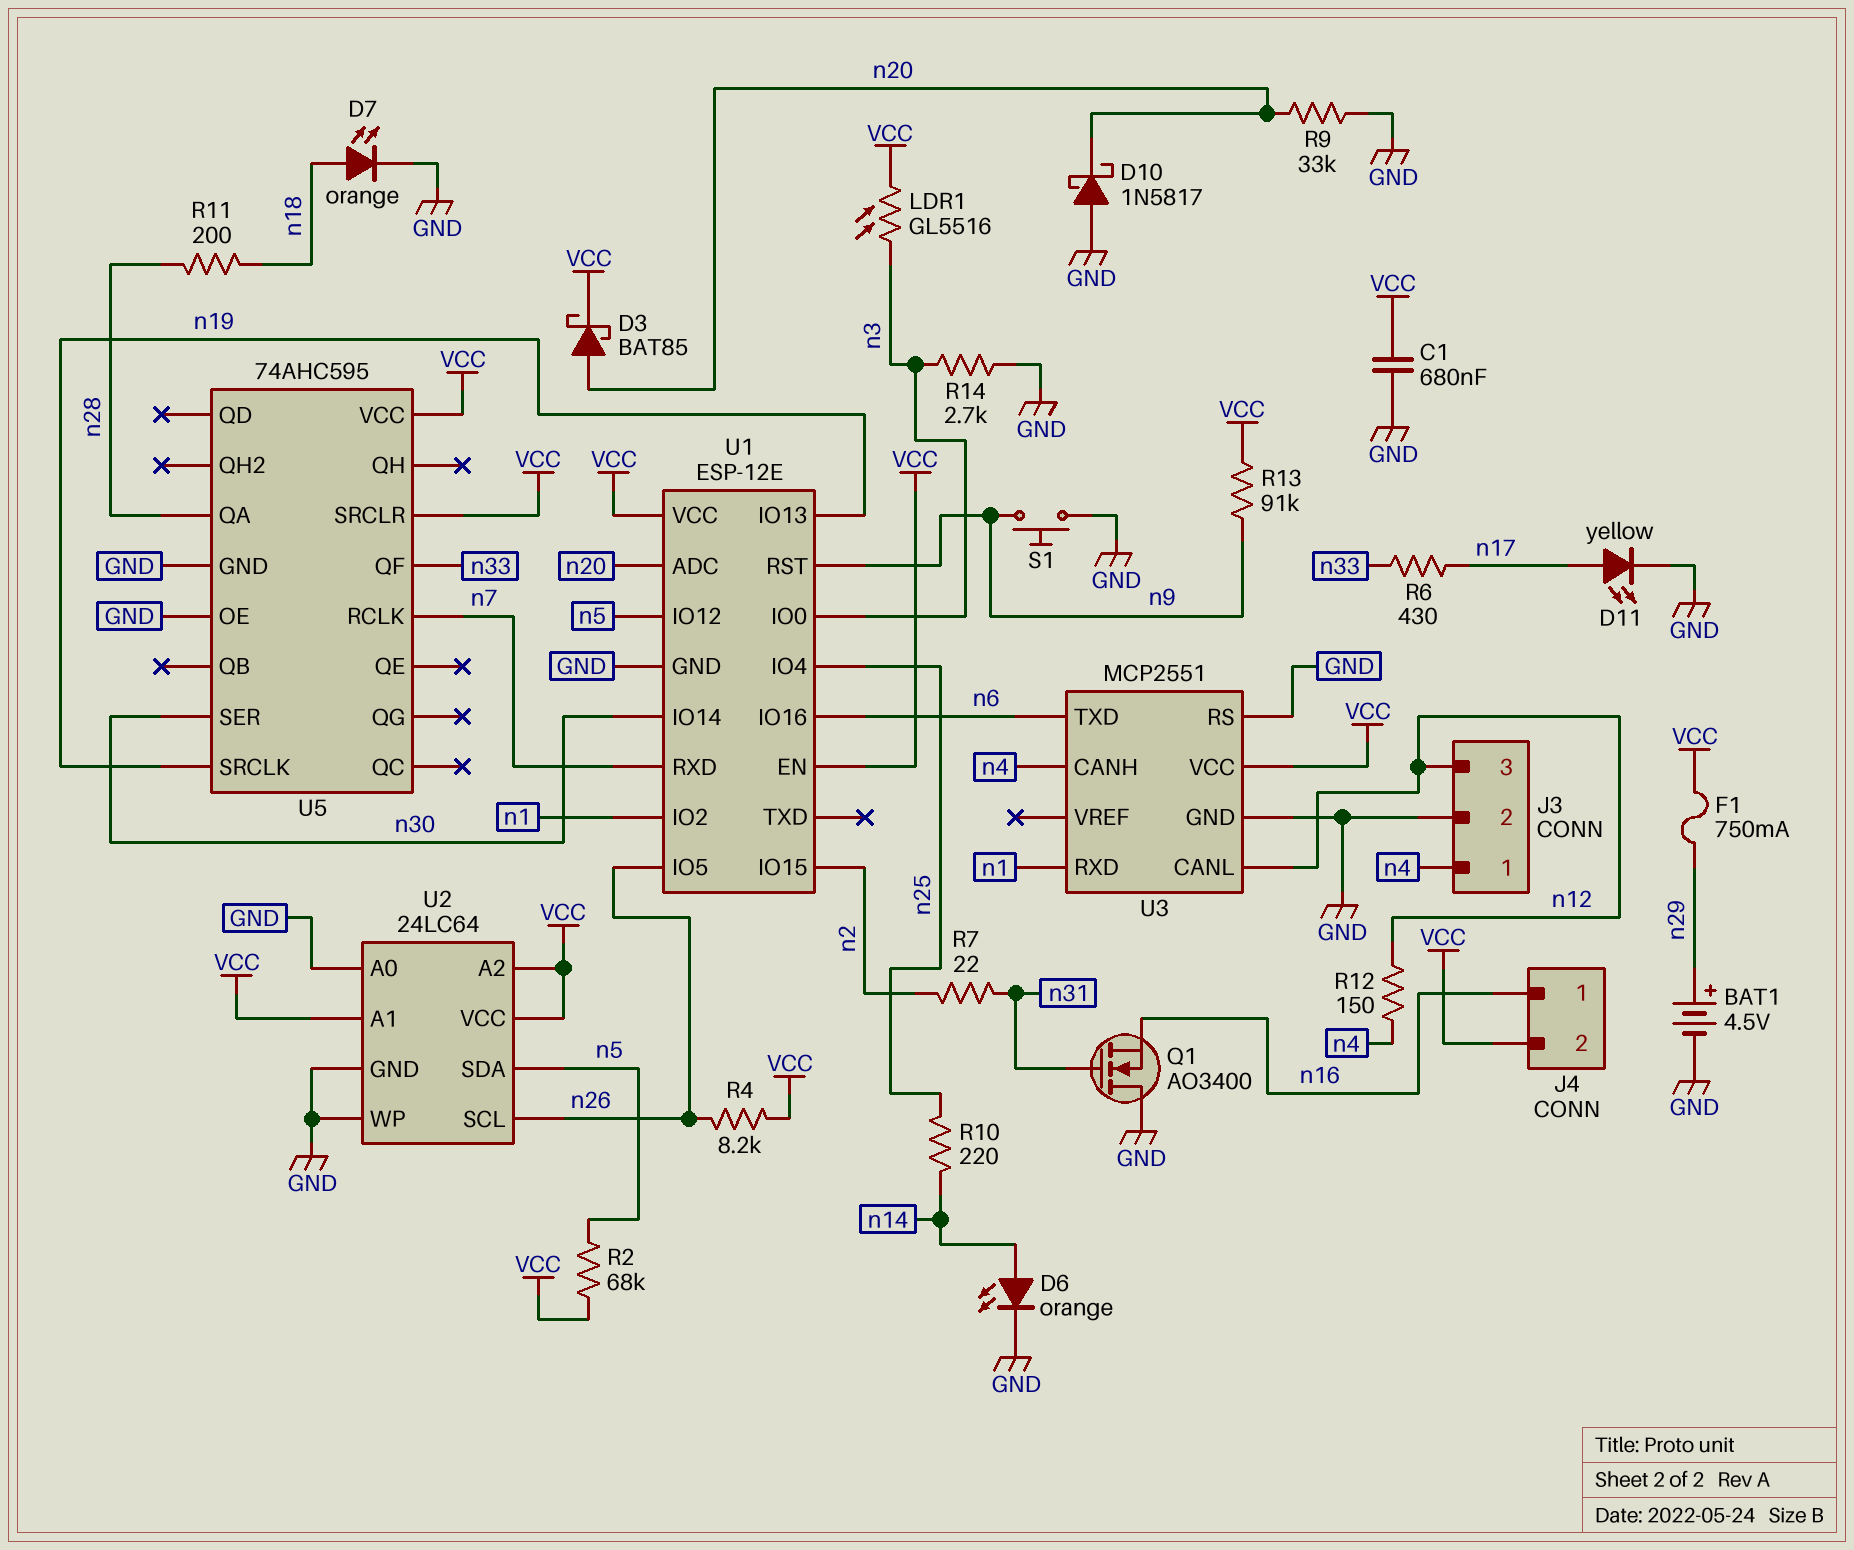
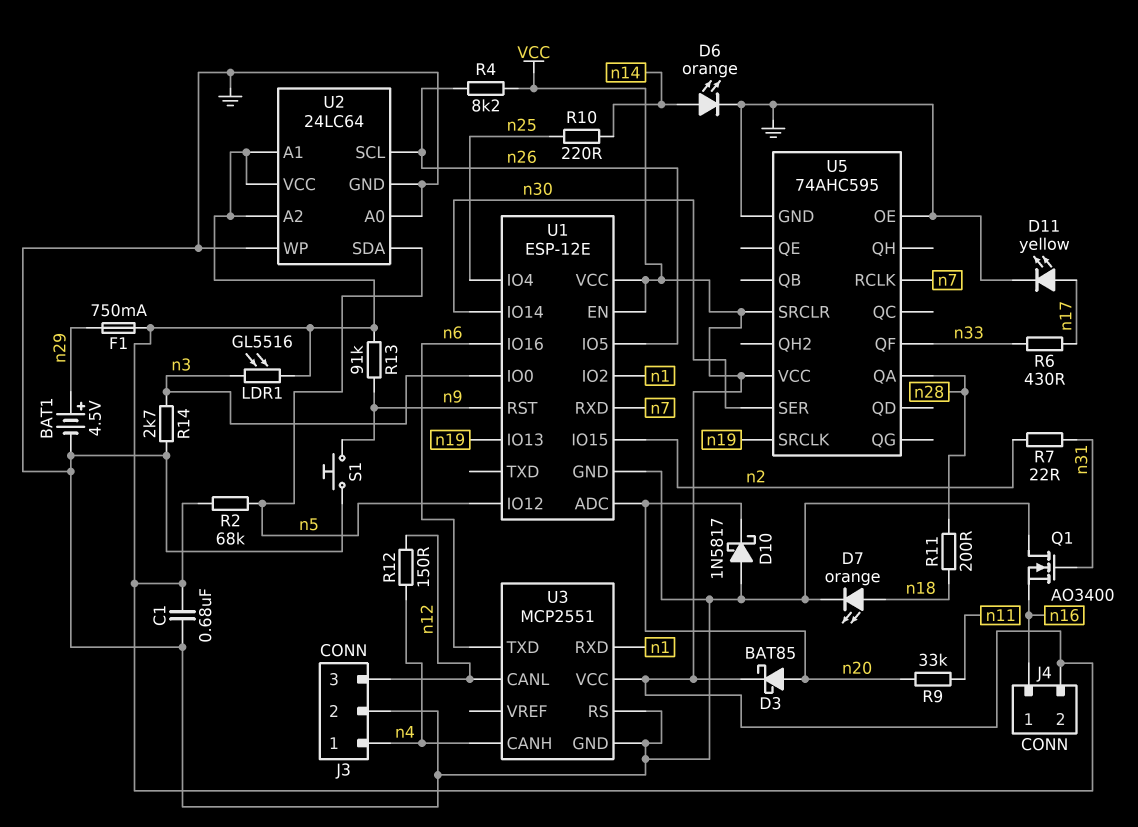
R9: 33k (GND, n20) -> 33k (n11, n20)

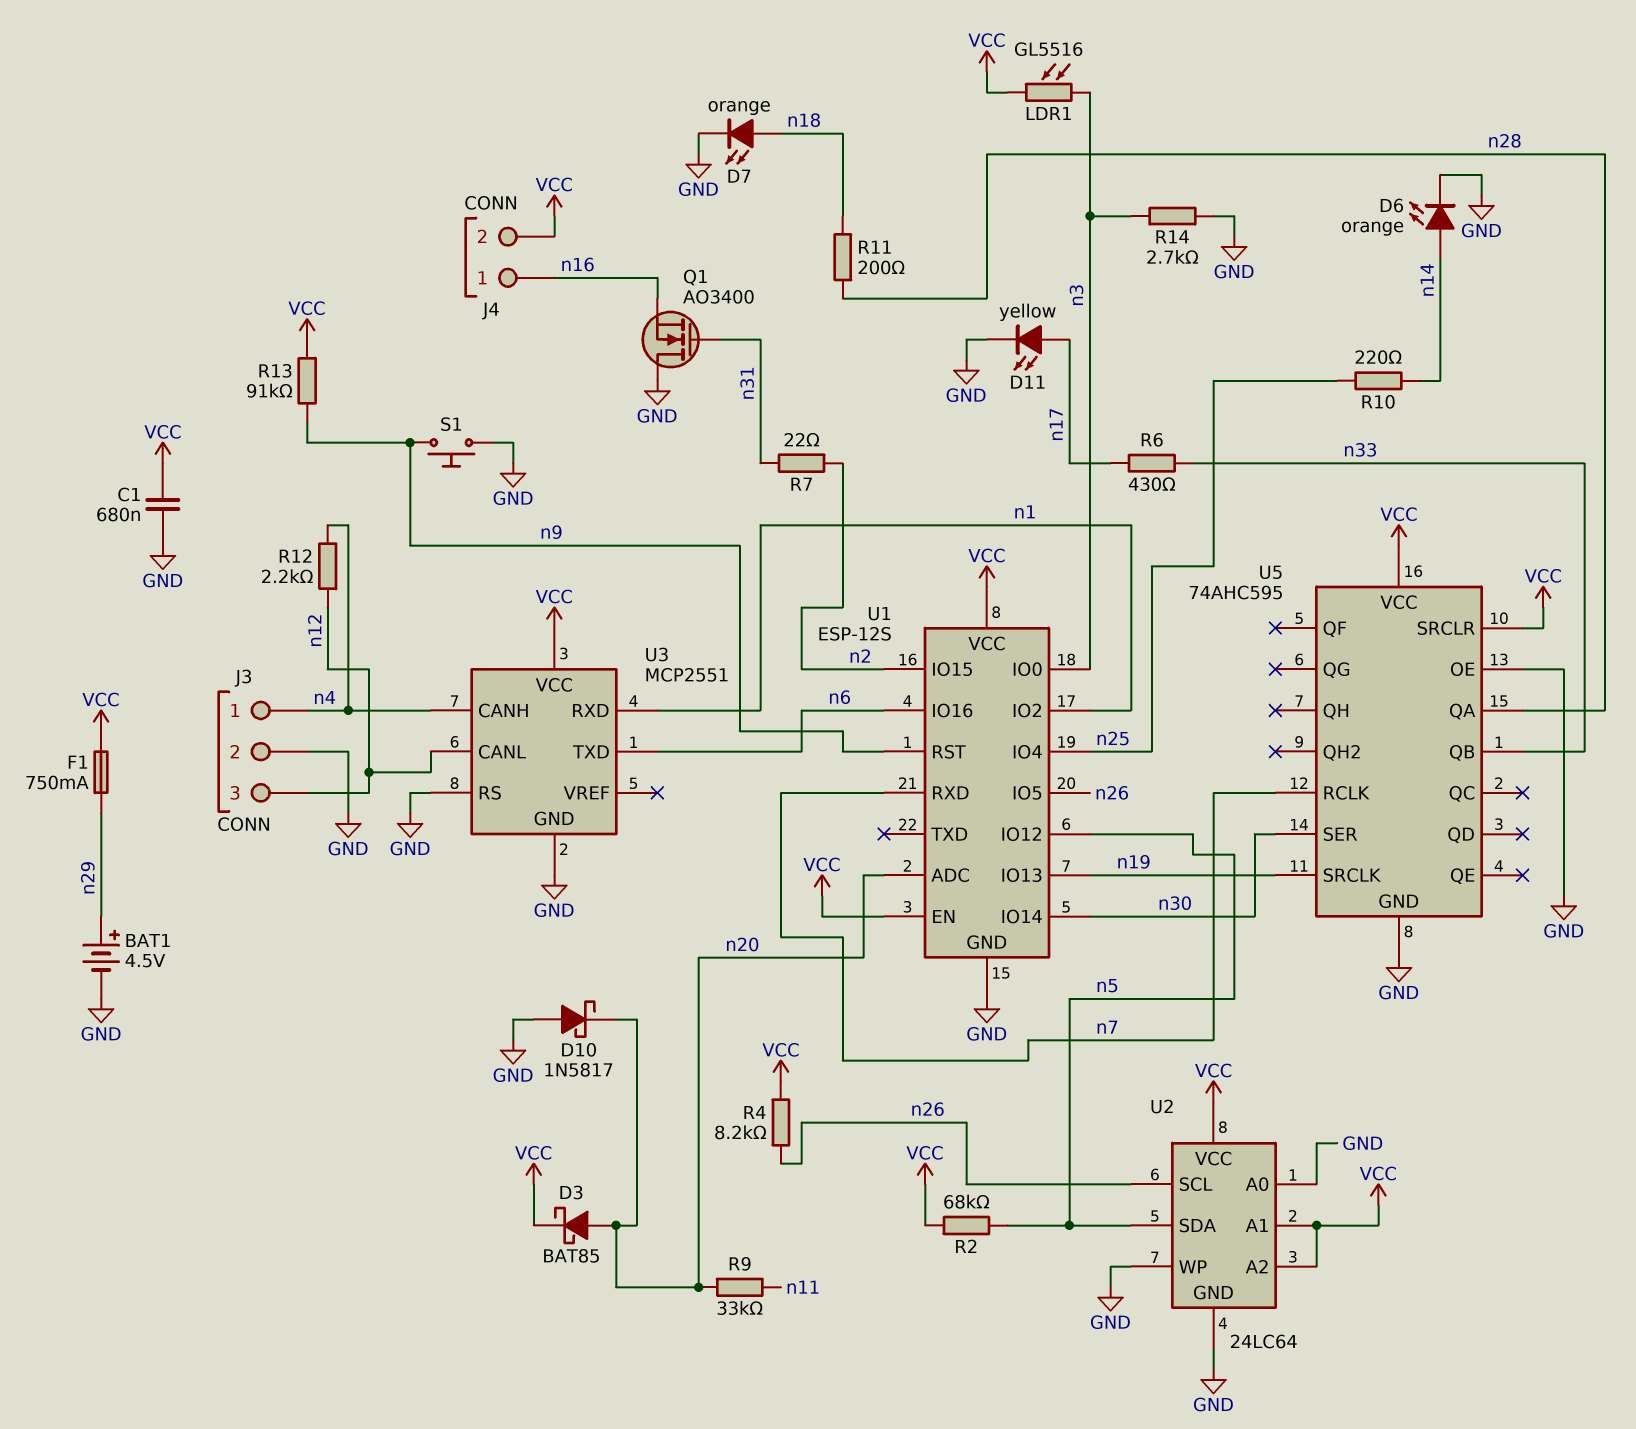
R12: 150 (n4, n12) -> 2.2k (n4, n12)
U1: ESP-12E -> ESP-12S
U5 pin QB: none -> n33
U5 pin QF: n33 -> none

